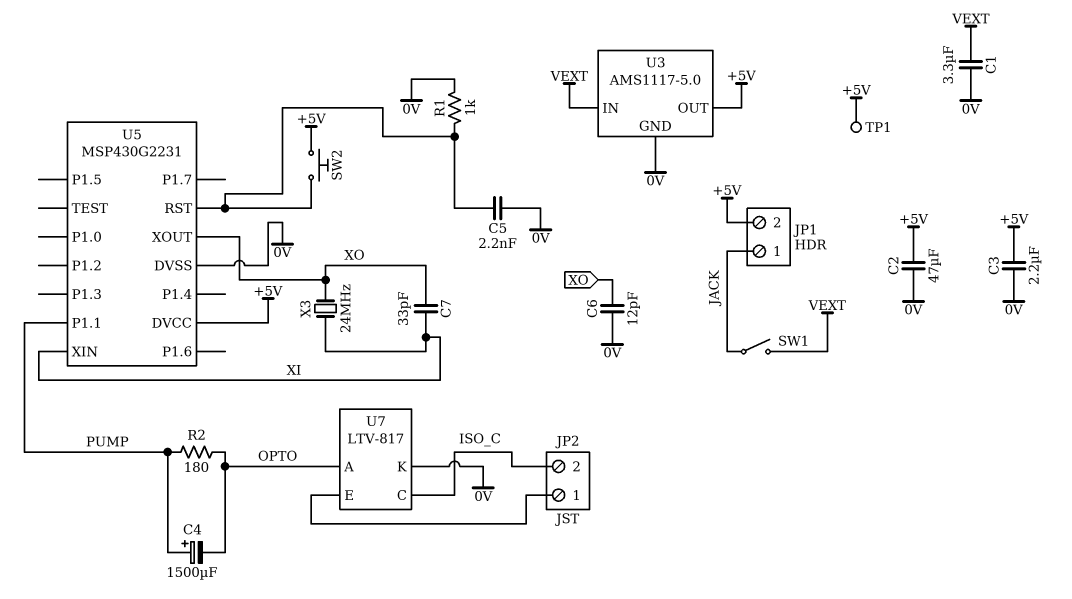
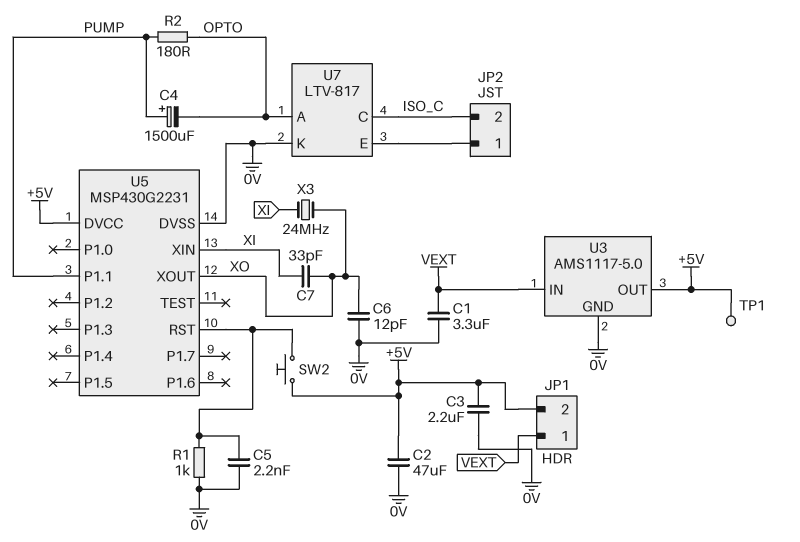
JP1 pin 1: JACK -> VEXT
SW1: switch (JACK, VEXT) -> none

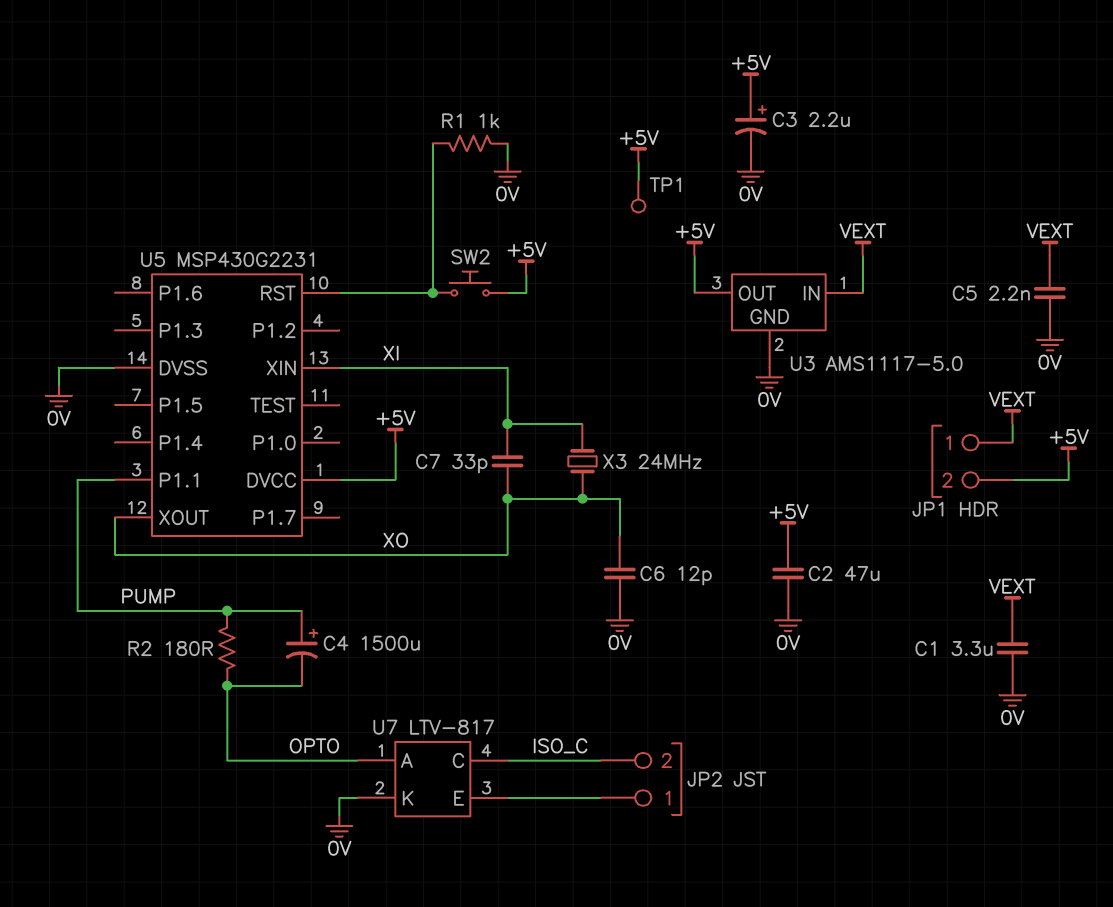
C3: 2.2uF (+5V, 0V) -> 2.2uF (plus +5V, minus 0V)
C5: 2.2nF (0V, U5/RST) -> 2.2nF (0V, VEXT)

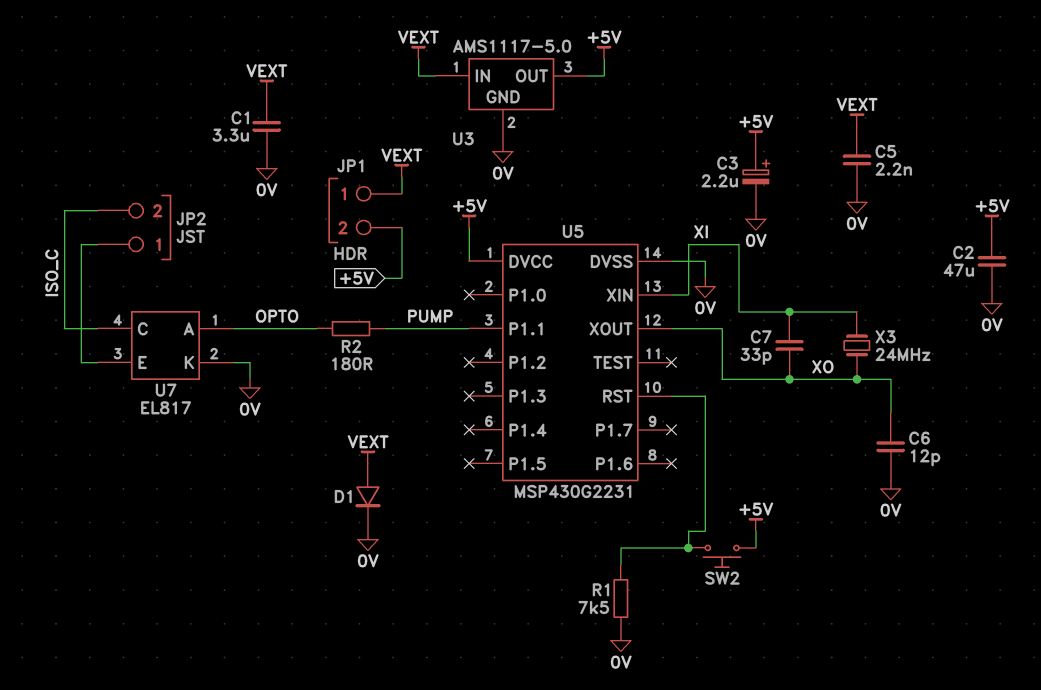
C4: 1500uF (plus PUMP, minus OPTO) -> none
D1: none -> diode (A VEXT, K 0V)
R1: 1k (0V, U5/RST) -> 7.5k (0V, U5/RST)
TP1: test point (+5V) -> none
U7: LTV-817 -> EL817

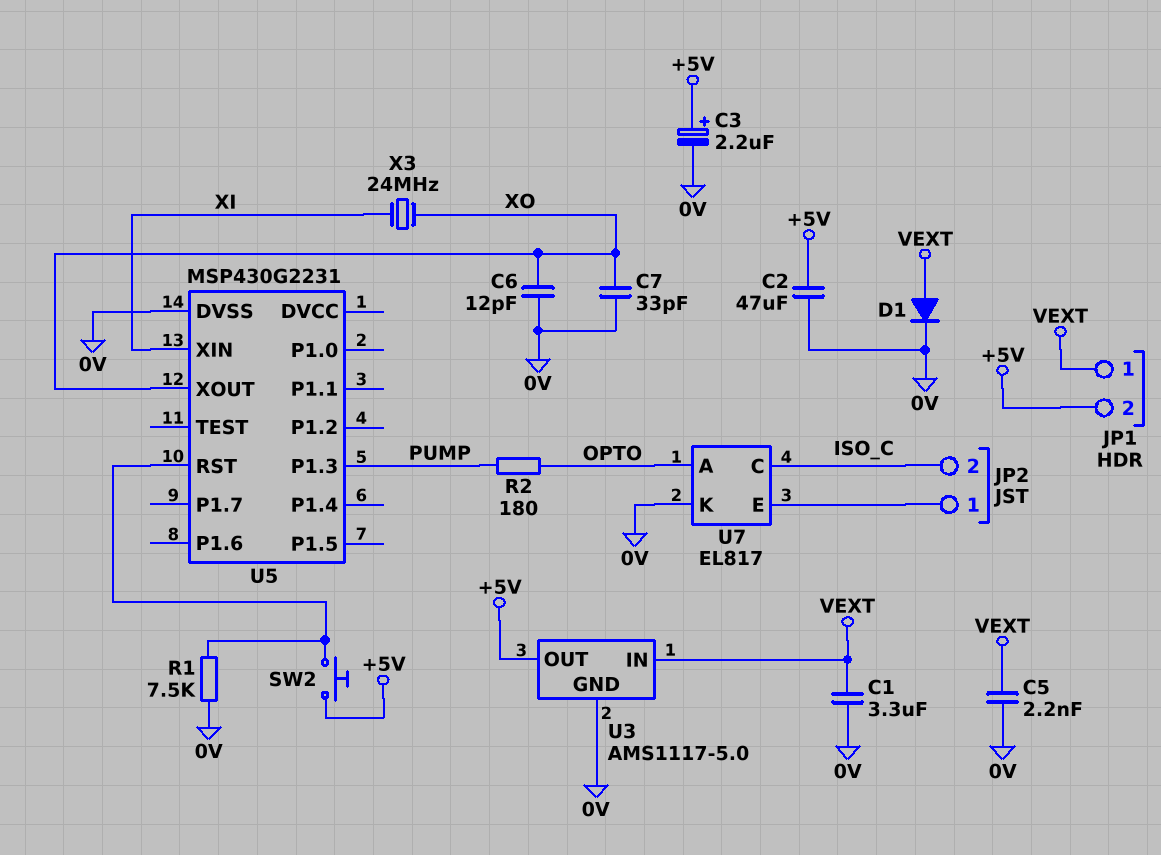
C7: 33pF (XI, XO) -> 33pF (0V, XO)
U5 pin DVCC: +5V -> none
U5 pin P1.1: PUMP -> none
U5 pin P1.3: none -> PUMP

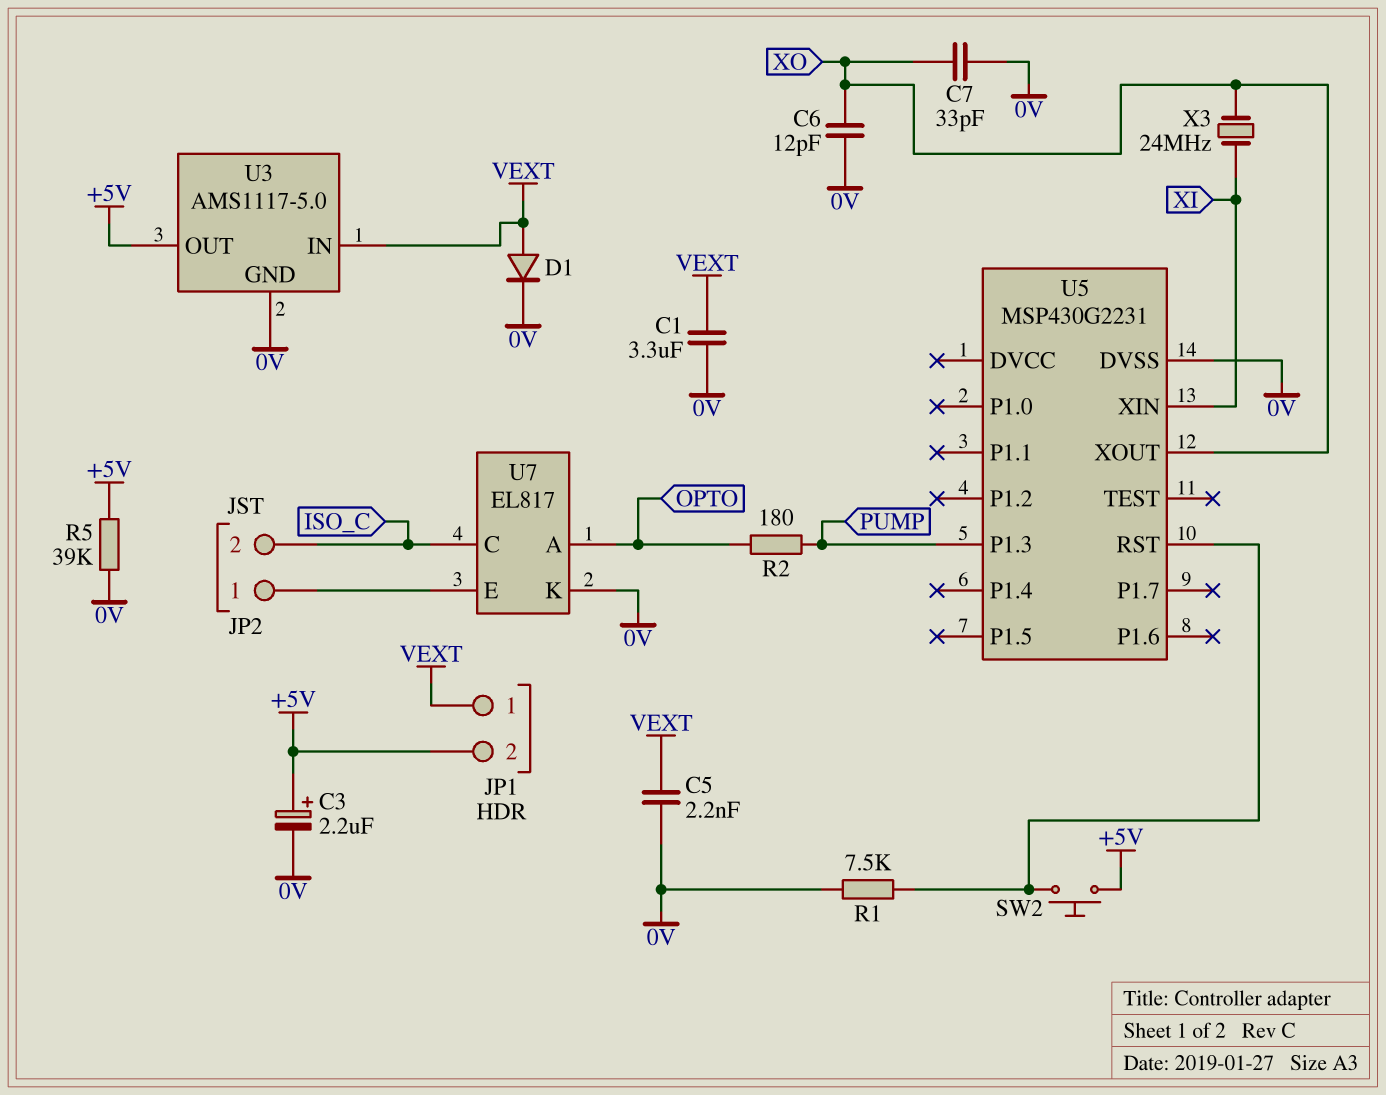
C2: 47uF (+5V, 0V) -> none
R5: none -> 39k (+5V, 0V)

